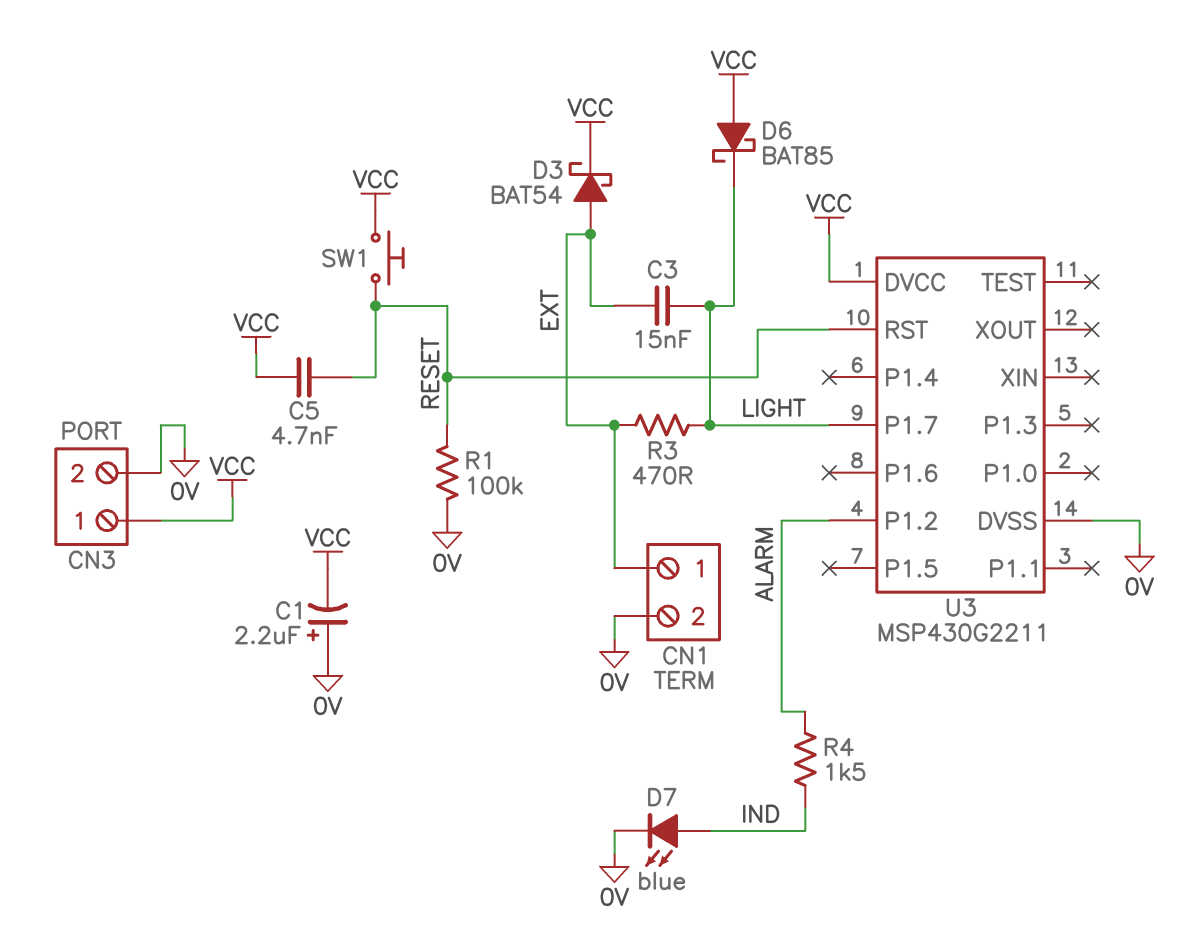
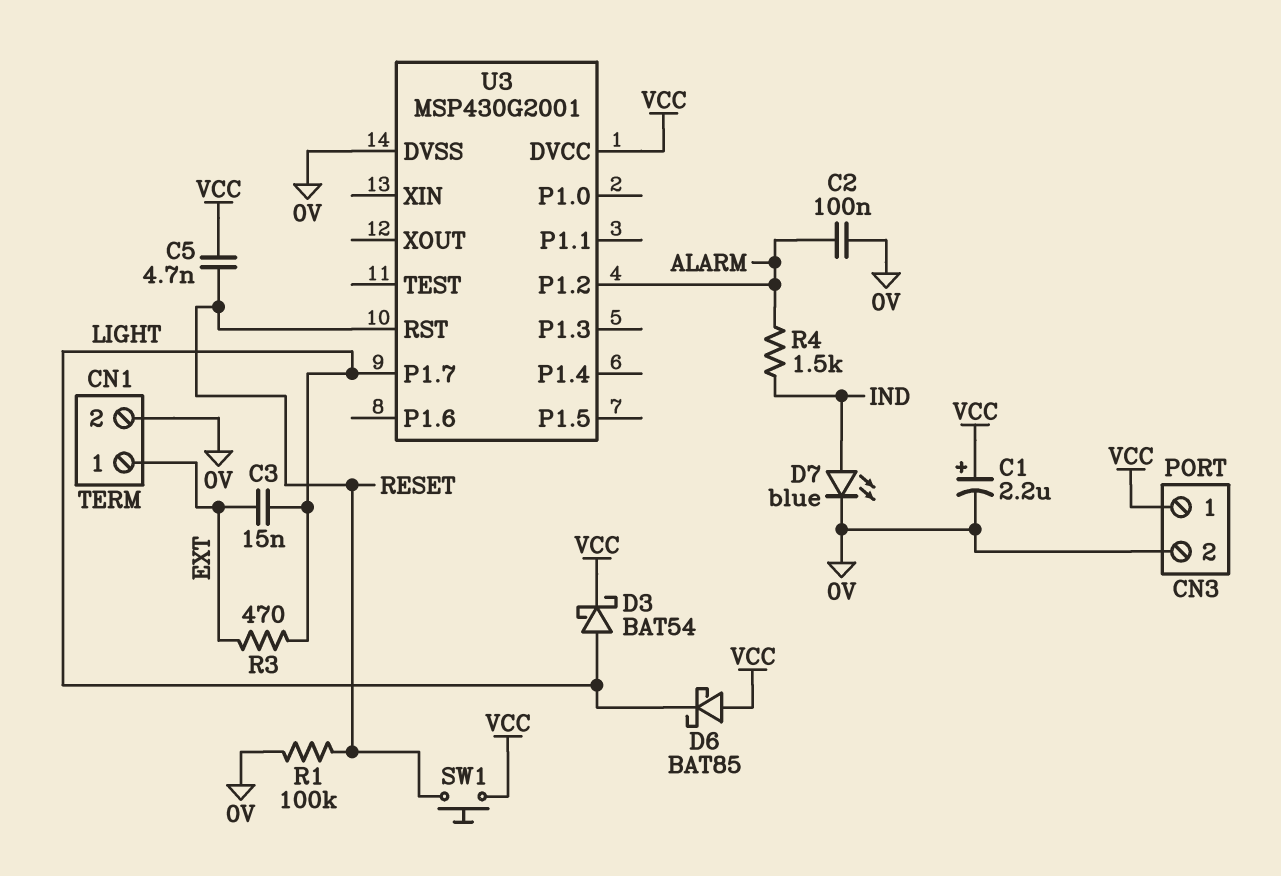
C1: 2.2uF (plus 0V, minus VCC) -> 2.2uF (plus VCC, minus 0V)
C2: none -> 100nF (0V, ALARM)
D3: schottky BAT54 (A EXT, K VCC) -> schottky BAT54 (A LIGHT, K VCC)
U3: MSP430G2211 -> MSP430G2001

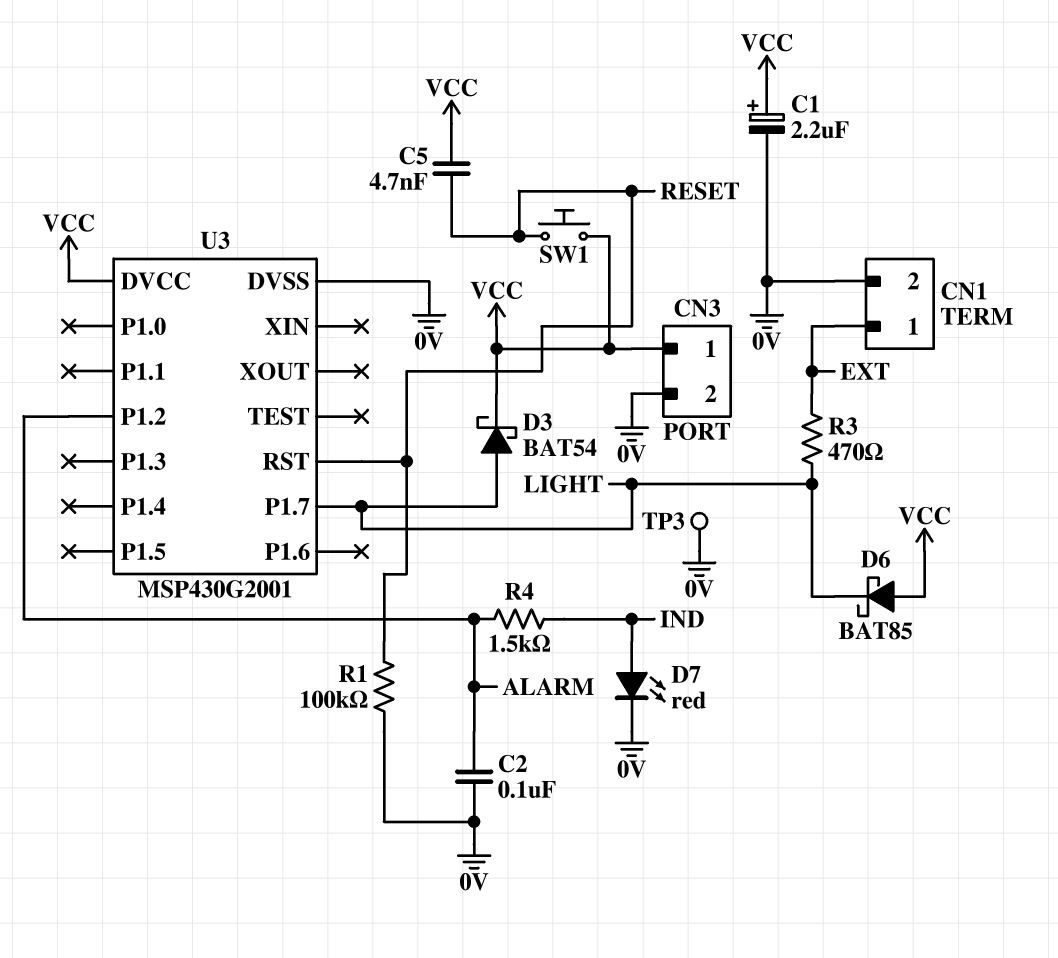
C3: 15nF (EXT, LIGHT) -> none
D7: LED blue (A IND, K 0V) -> LED red (A IND, K 0V)
TP3: none -> test point (0V)

